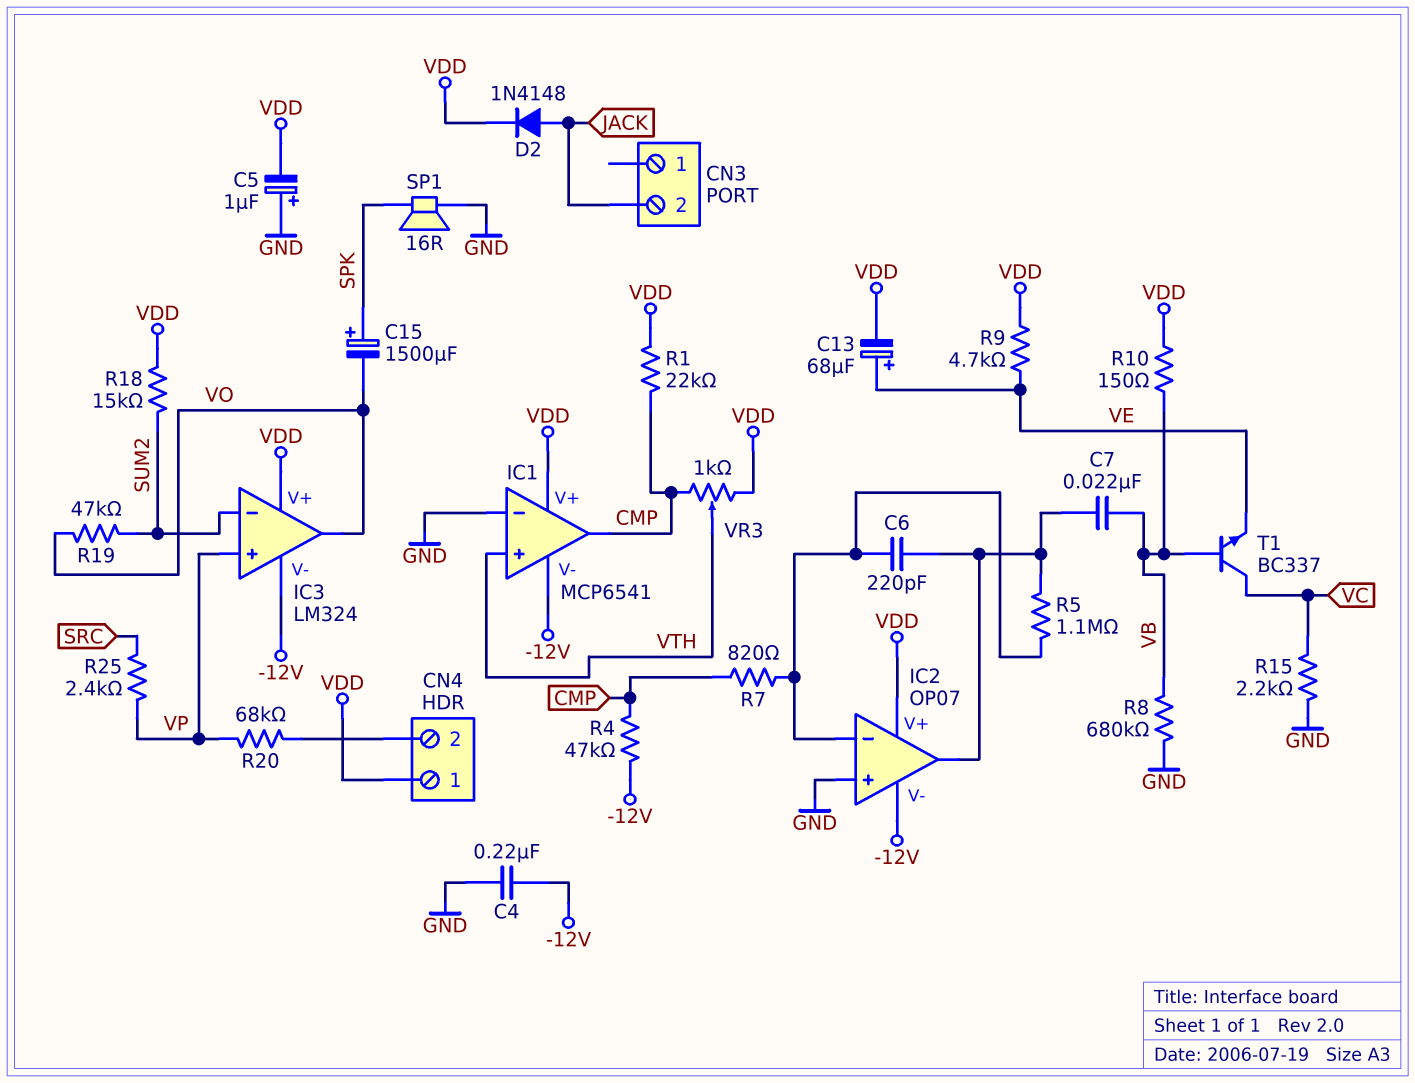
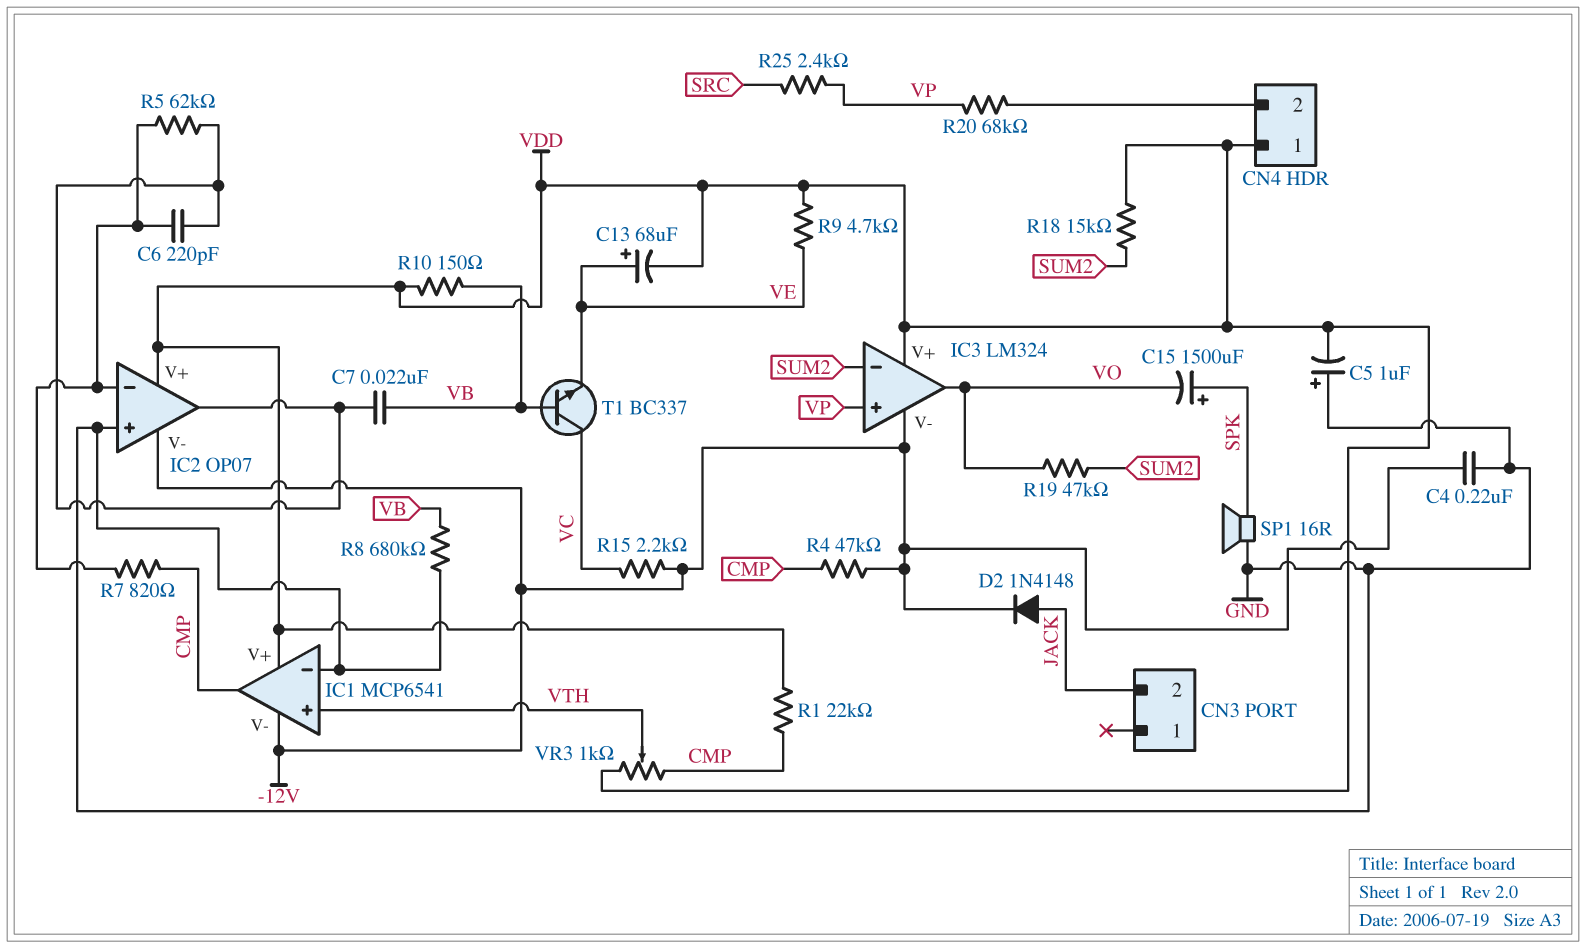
D2: diode 1N4148 (A JACK, K VDD) -> diode 1N4148 (A JACK, K -12V)
R5: 1.1M (IC2/in-, IC2/out) -> 62k (IC2/in-, IC2/out)
R15: 2.2k (GND, VC) -> 2.2k (-12V, VC)

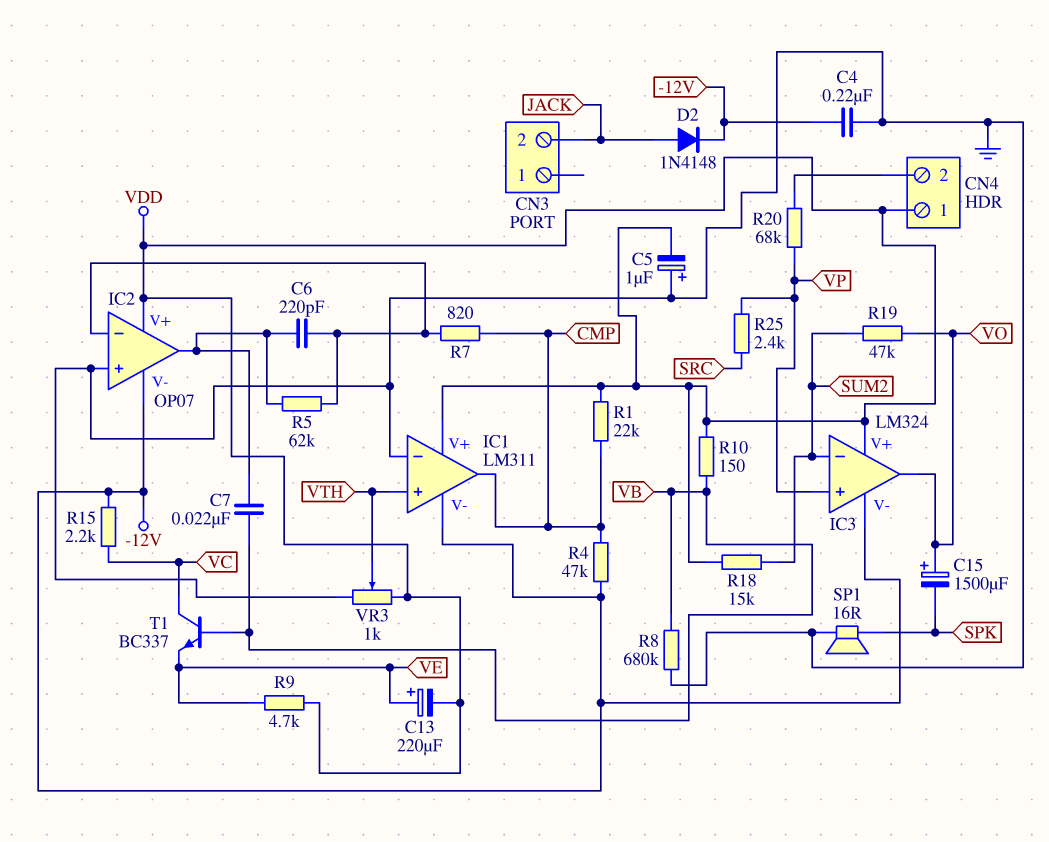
C13: 68uF (plus VE, minus VDD) -> 220uF (plus VE, minus VDD)
C15: 1500uF (plus SPK, minus VO) -> 1500uF (plus VO, minus SPK)
IC1: MCP6541 -> LM311
VR3: 1k (CMP, VDD, wiper VTH) -> 1k (GND, VDD, wiper VTH)

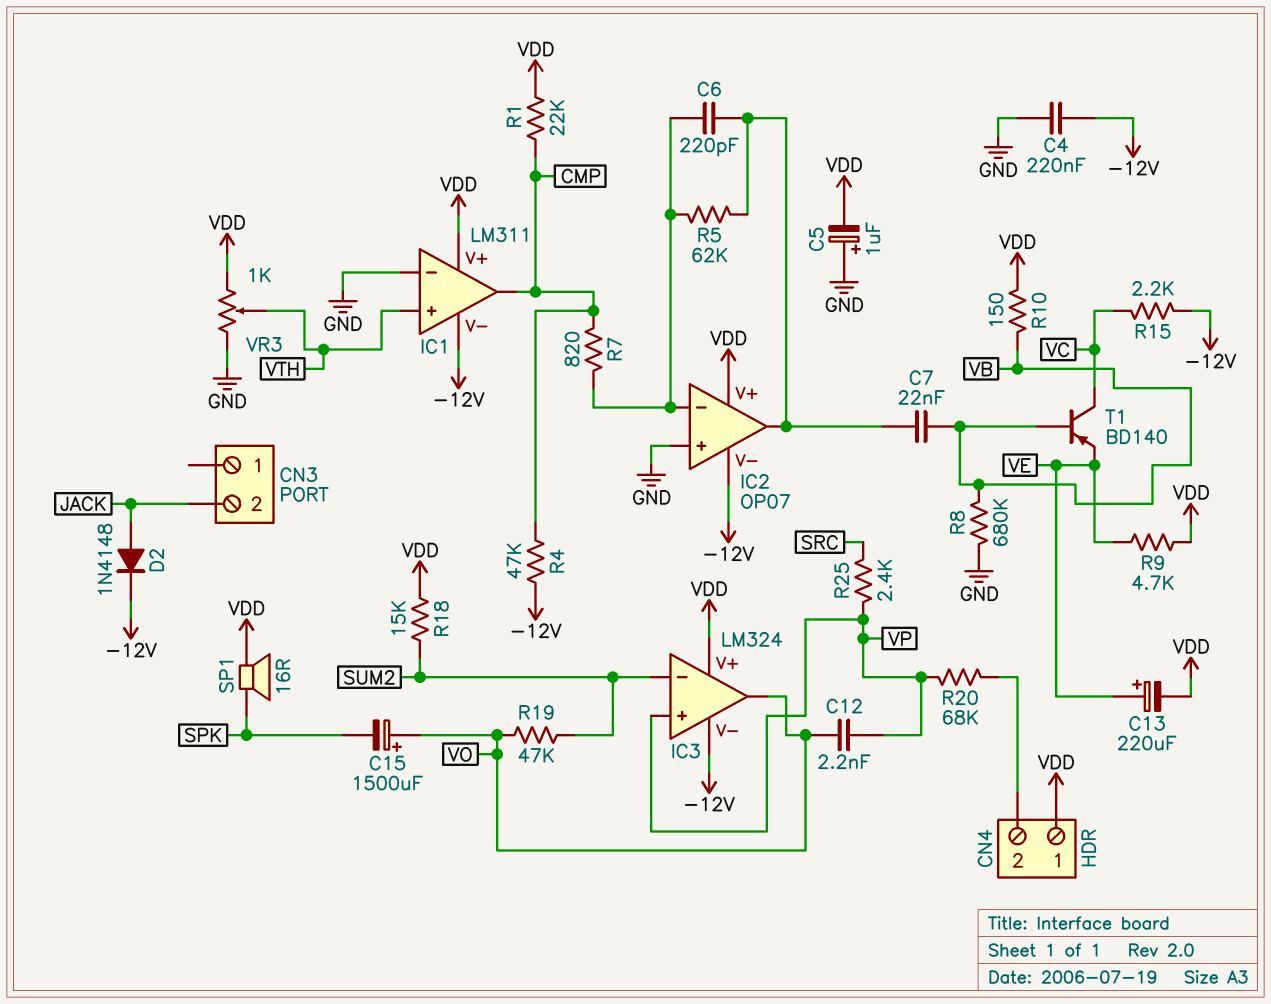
C12: none -> 2.2nF (VO, VP)
SP1: speaker 16R (GND, SPK) -> speaker 16R (SPK, VDD)
T1: NPN BC337 (B VB, C VC, E VE) -> PNP BD140 (B VB, C VC, E VE)

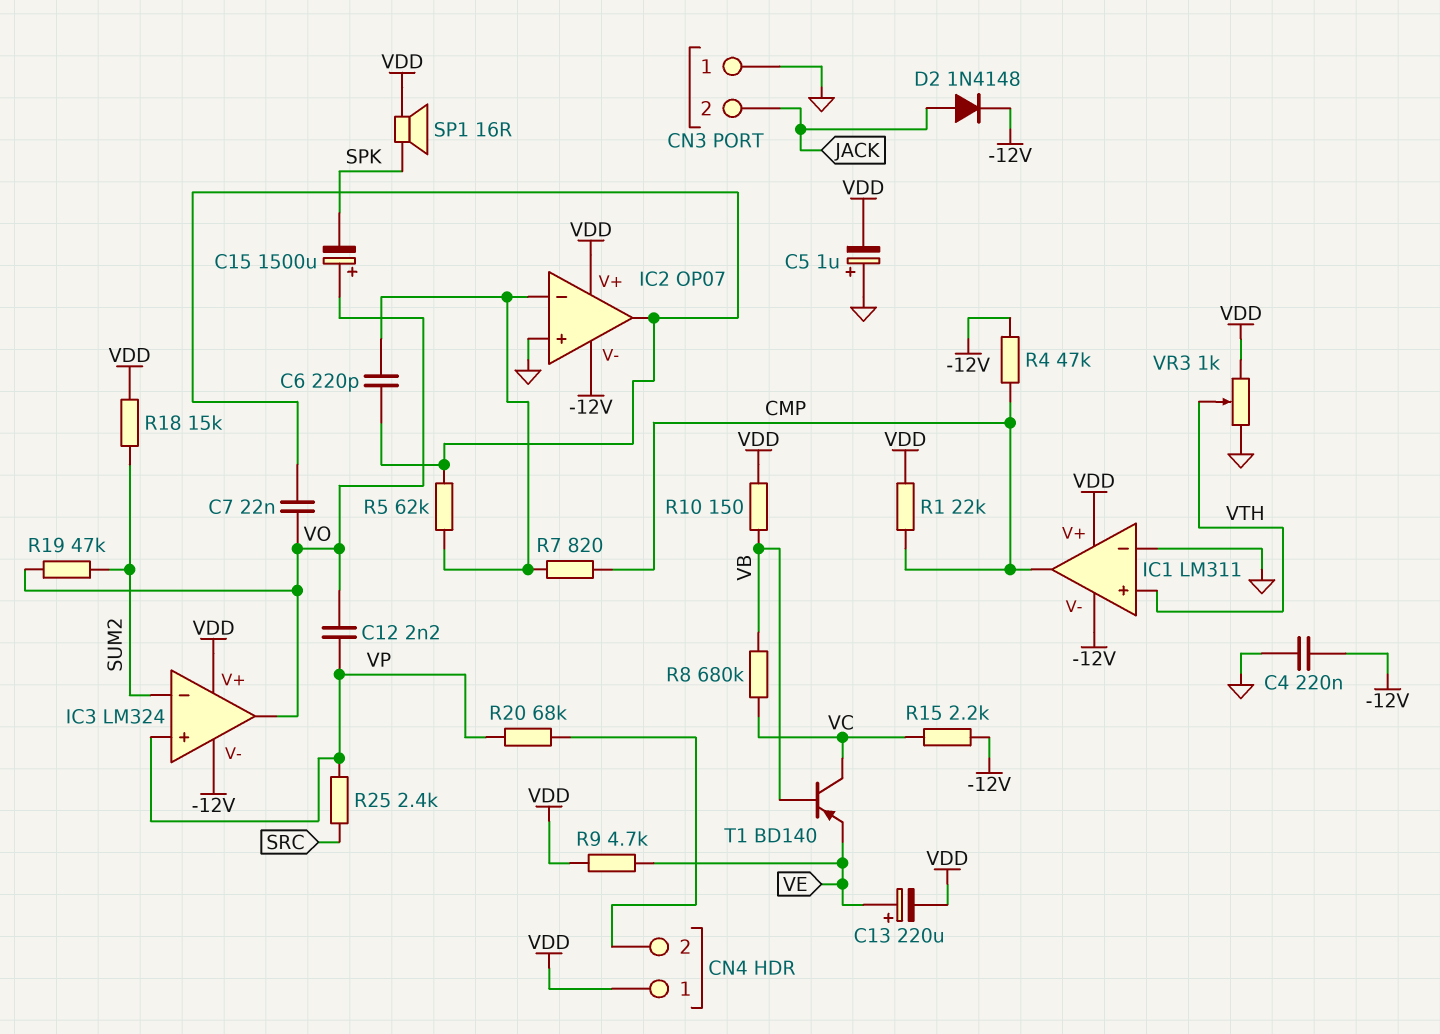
C7: 22nF (IC2/out, VB) -> 22nF (IC2/out, VO)
CN3 pin 1: none -> GND
R8: 680k (GND, VB) -> 680k (VB, VC)

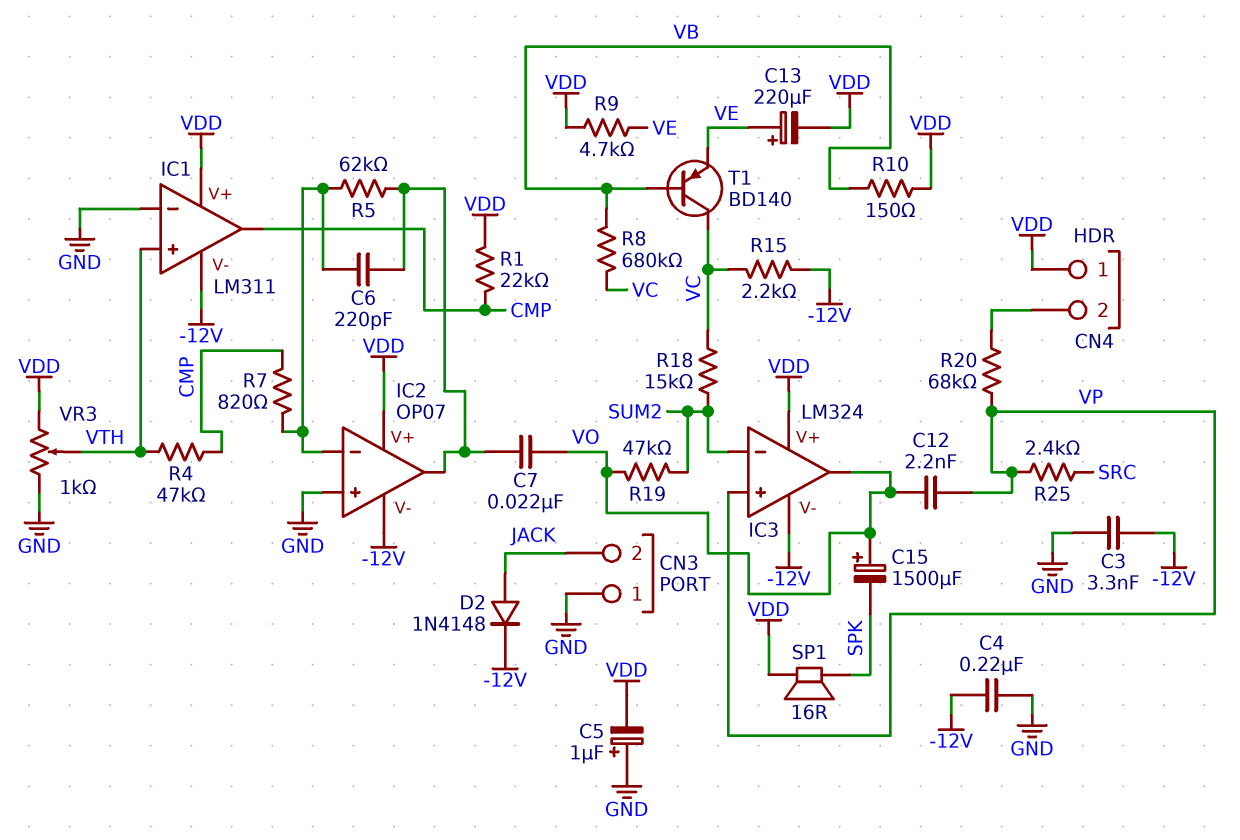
C3: none -> 3.3nF (-12V, GND)
R4: 47k (-12V, CMP) -> 47k (CMP, VTH)
R18: 15k (SUM2, VDD) -> 15k (SUM2, VC)

